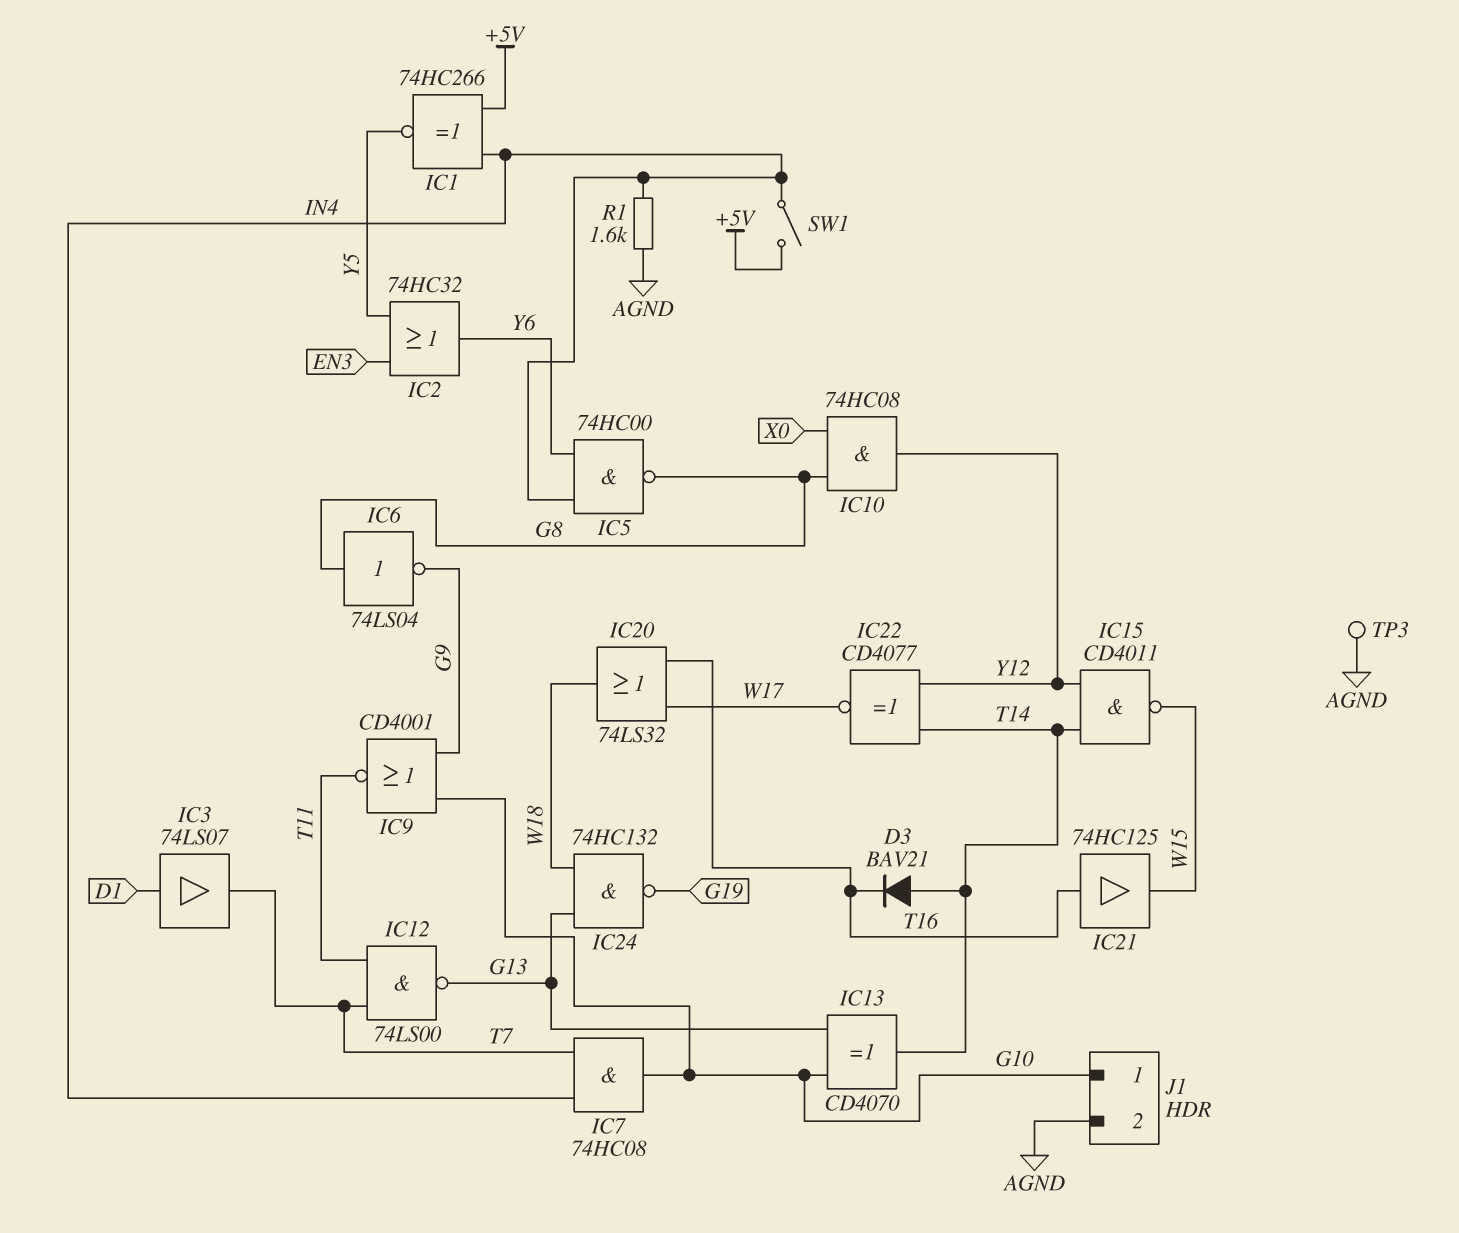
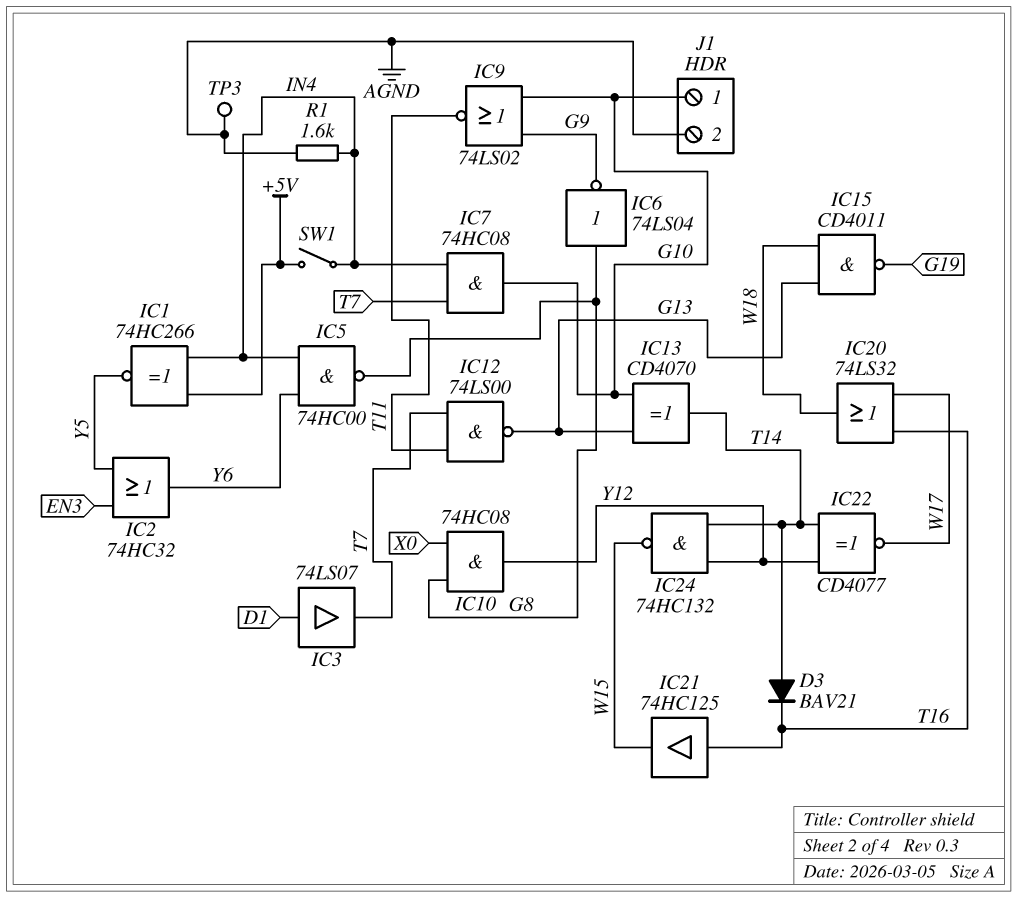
IC9: NOR CD4001 (in G9, in G10, out T11) -> NOR 74LS02 (in G9, in G10, out T11)
IC15: NAND CD4011 (in T14, in Y12, out W15) -> NAND CD4011 (in G13, in W18, out G19)
IC24: NAND 74HC132 (in G13, in W18, out G19) -> NAND 74HC132 (in T14, in Y12, out W15)

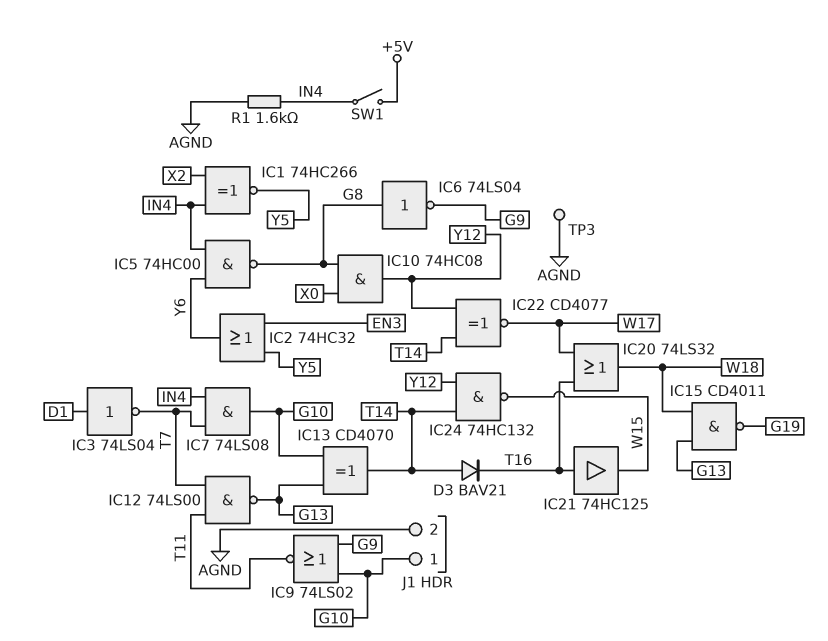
IC1: XNOR 74HC266 (in +5V, in IN4, out Y5) -> XNOR 74HC266 (in IN4, in X2, out Y5)
IC3: buffer 74LS07 (in D1, out T7) -> NOT 74LS04 (in D1, out T7)
IC7: AND 74HC08 (in IN4, in T7, out G10) -> AND 74LS08 (in IN4, in T7, out G10)

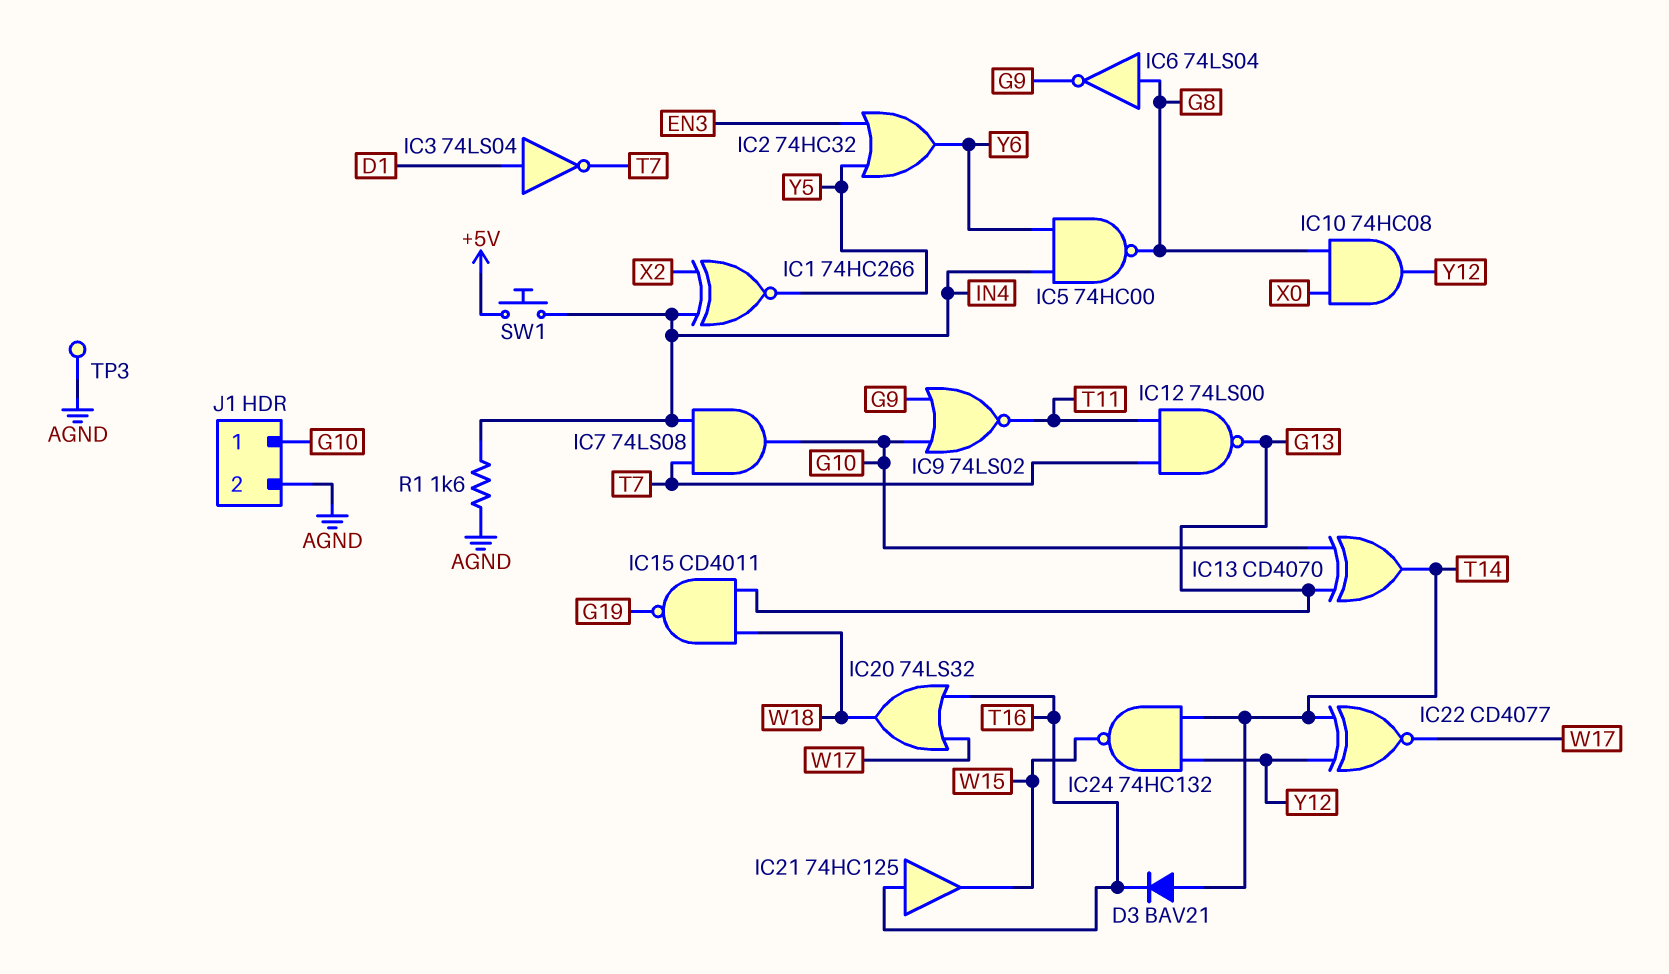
SW1: switch (+5V, IN4) -> button (+5V, IN4)

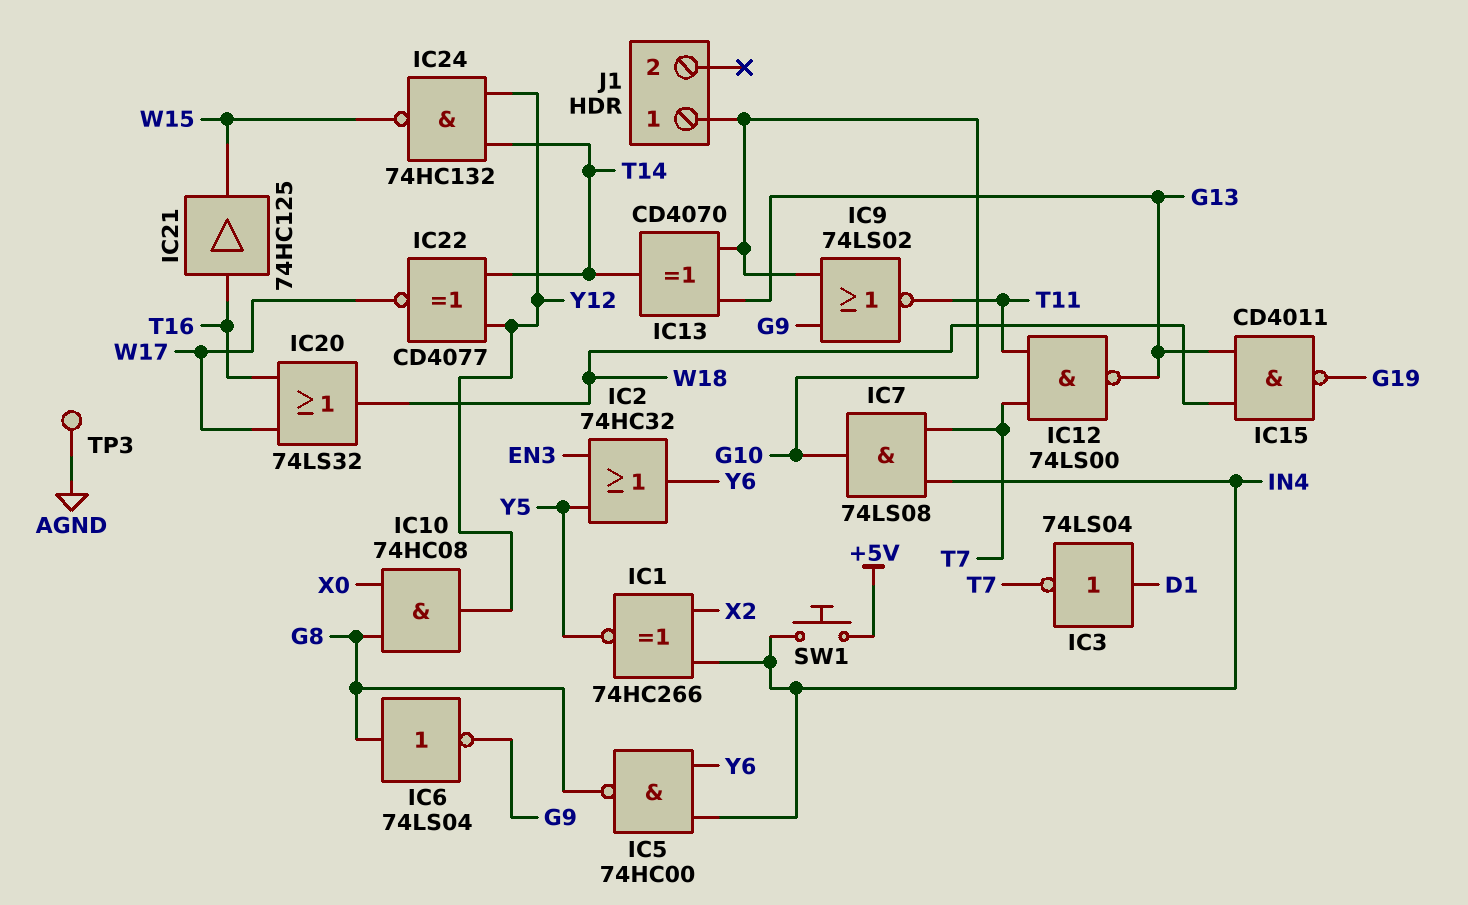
D3: diode BAV21 (A T14, K T16) -> none
J1 pin 2: AGND -> none
R1: 1.6k (AGND, IN4) -> none

